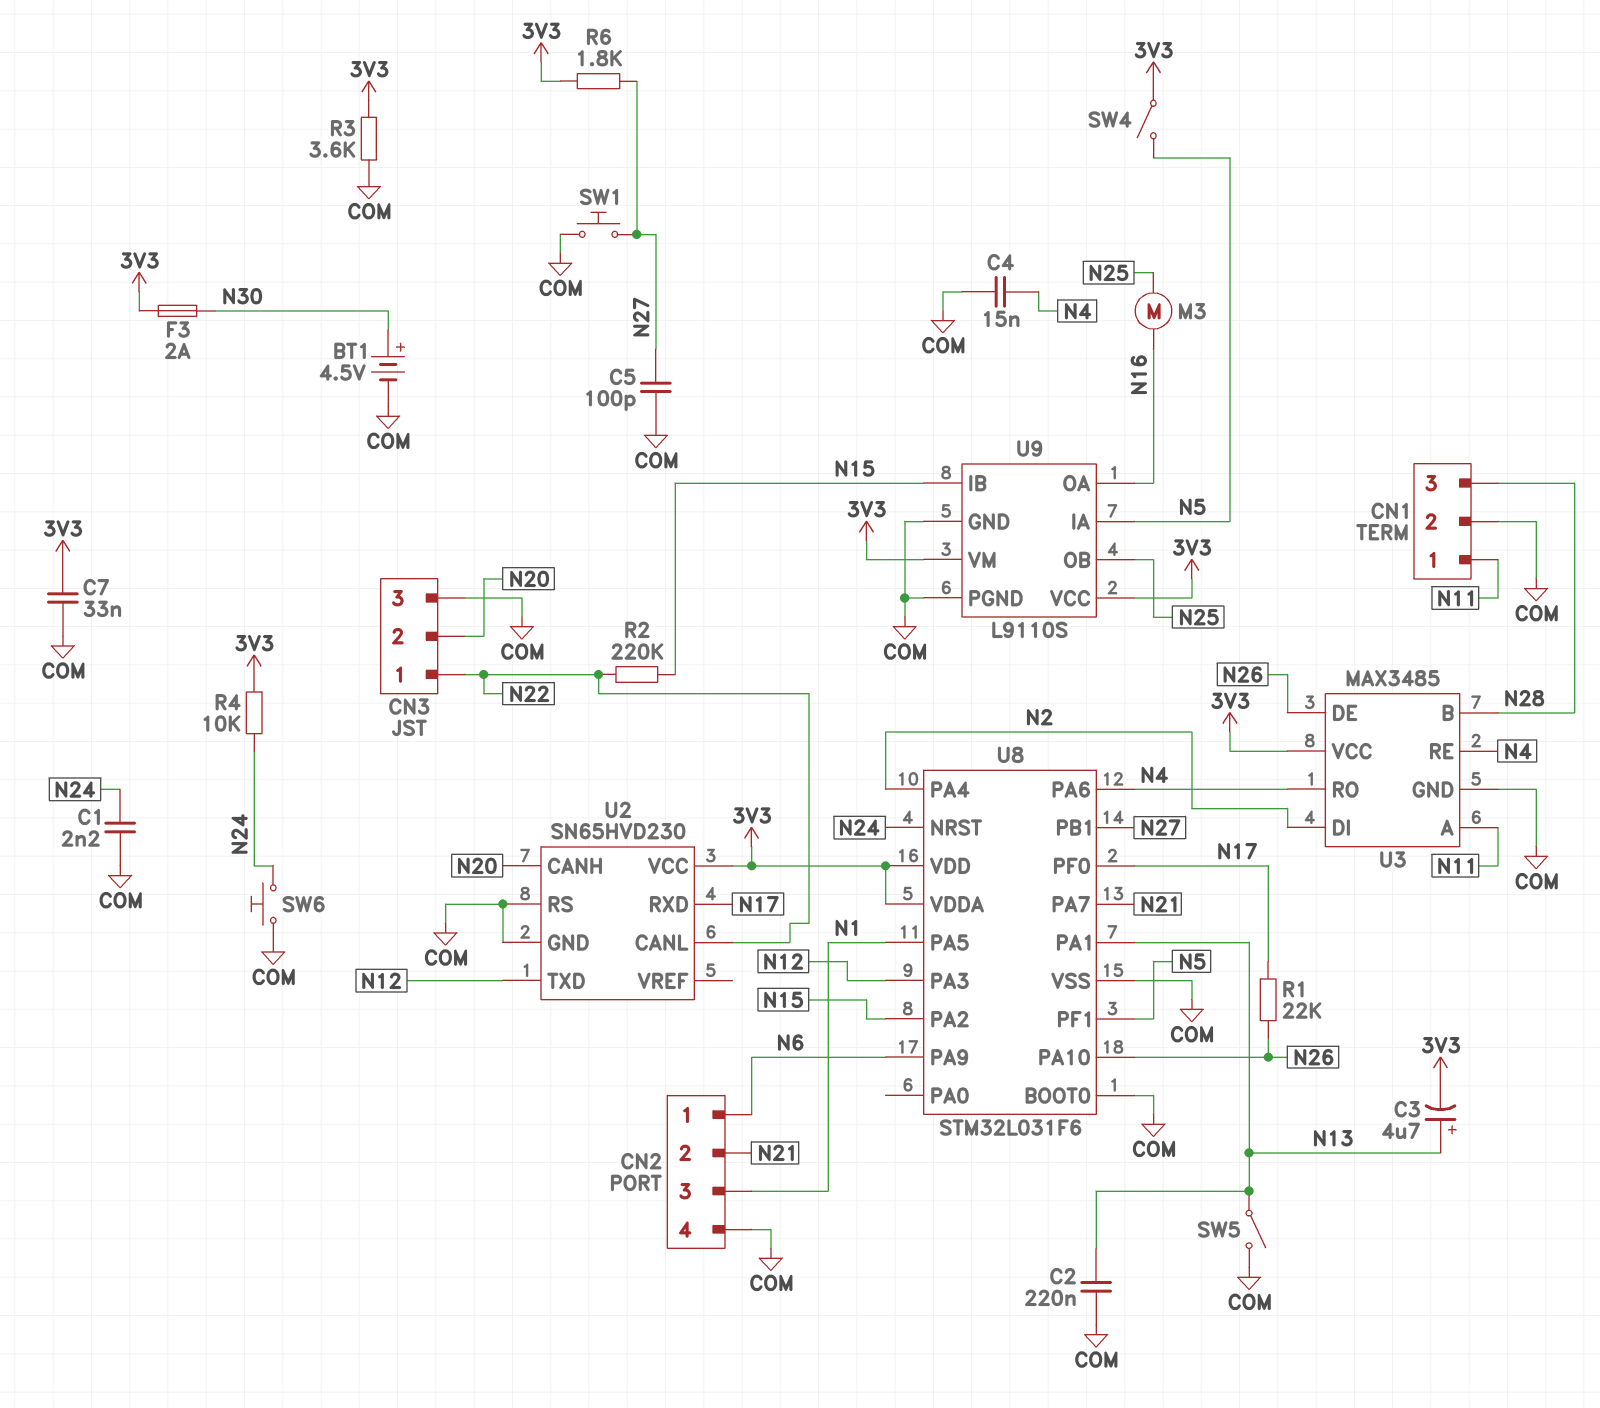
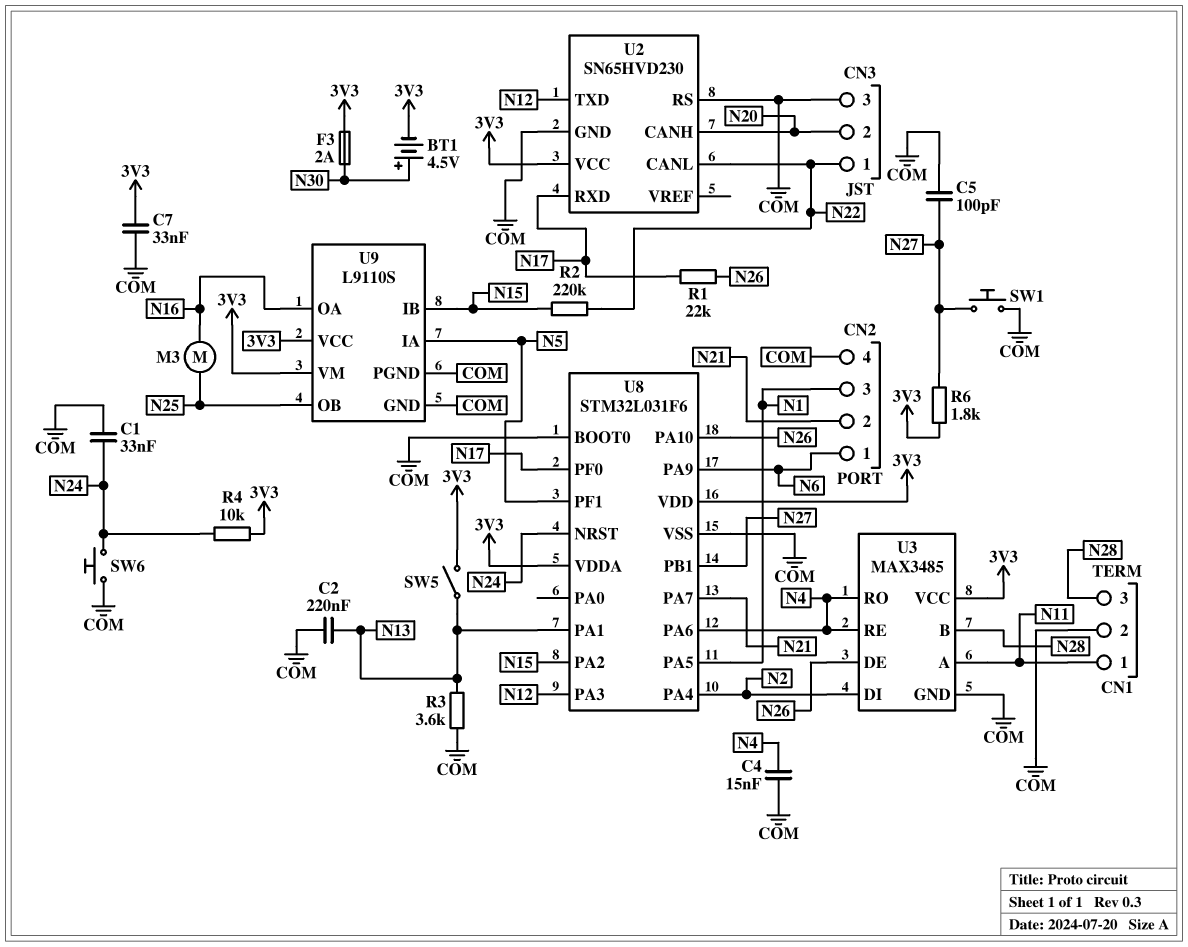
BT1: 4.5V (plus N30, minus COM) -> 4.5V (plus N30, minus 3V3)
C1: 2.2nF (COM, N24) -> 33nF (COM, N24)
C3: 4.7uF (plus N13, minus 3V3) -> none
R3: 3.6k (3V3, COM) -> 3.6k (COM, N13)
SW4: switch (3V3, N5) -> none
SW5: switch (COM, N13) -> switch (3V3, N13)

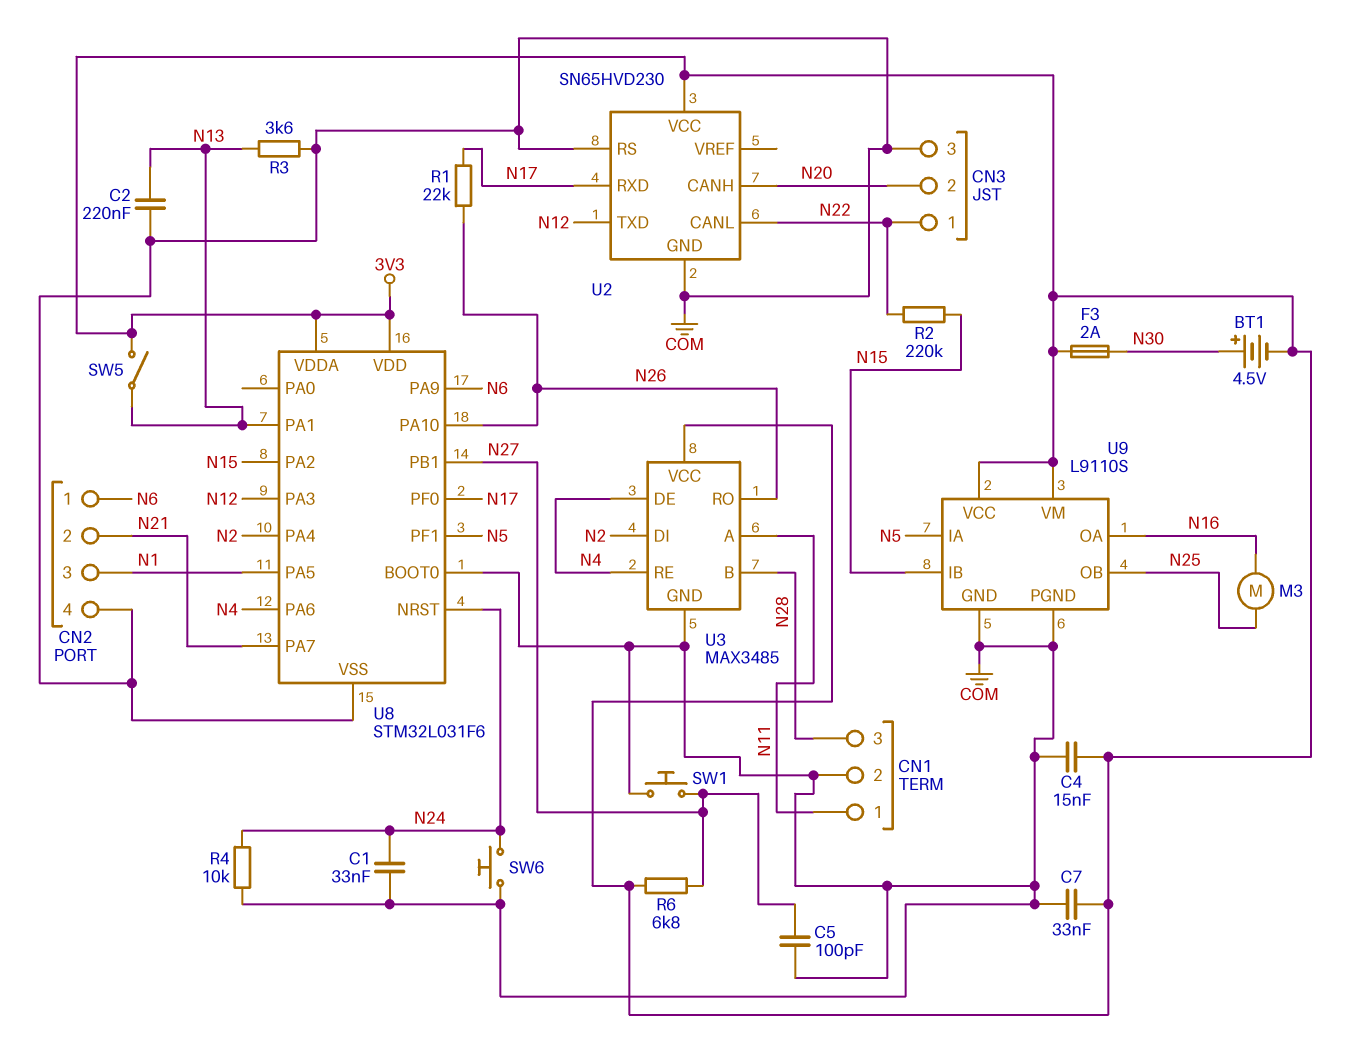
C4: 15nF (COM, N4) -> 15nF (3V3, COM)
R4: 10k (3V3, N24) -> 10k (COM, N24)
R6: 1.8k (3V3, N27) -> 6.8k (3V3, N27)
U3 pin DE: N26 -> N4
U3 pin RO: N4 -> N26

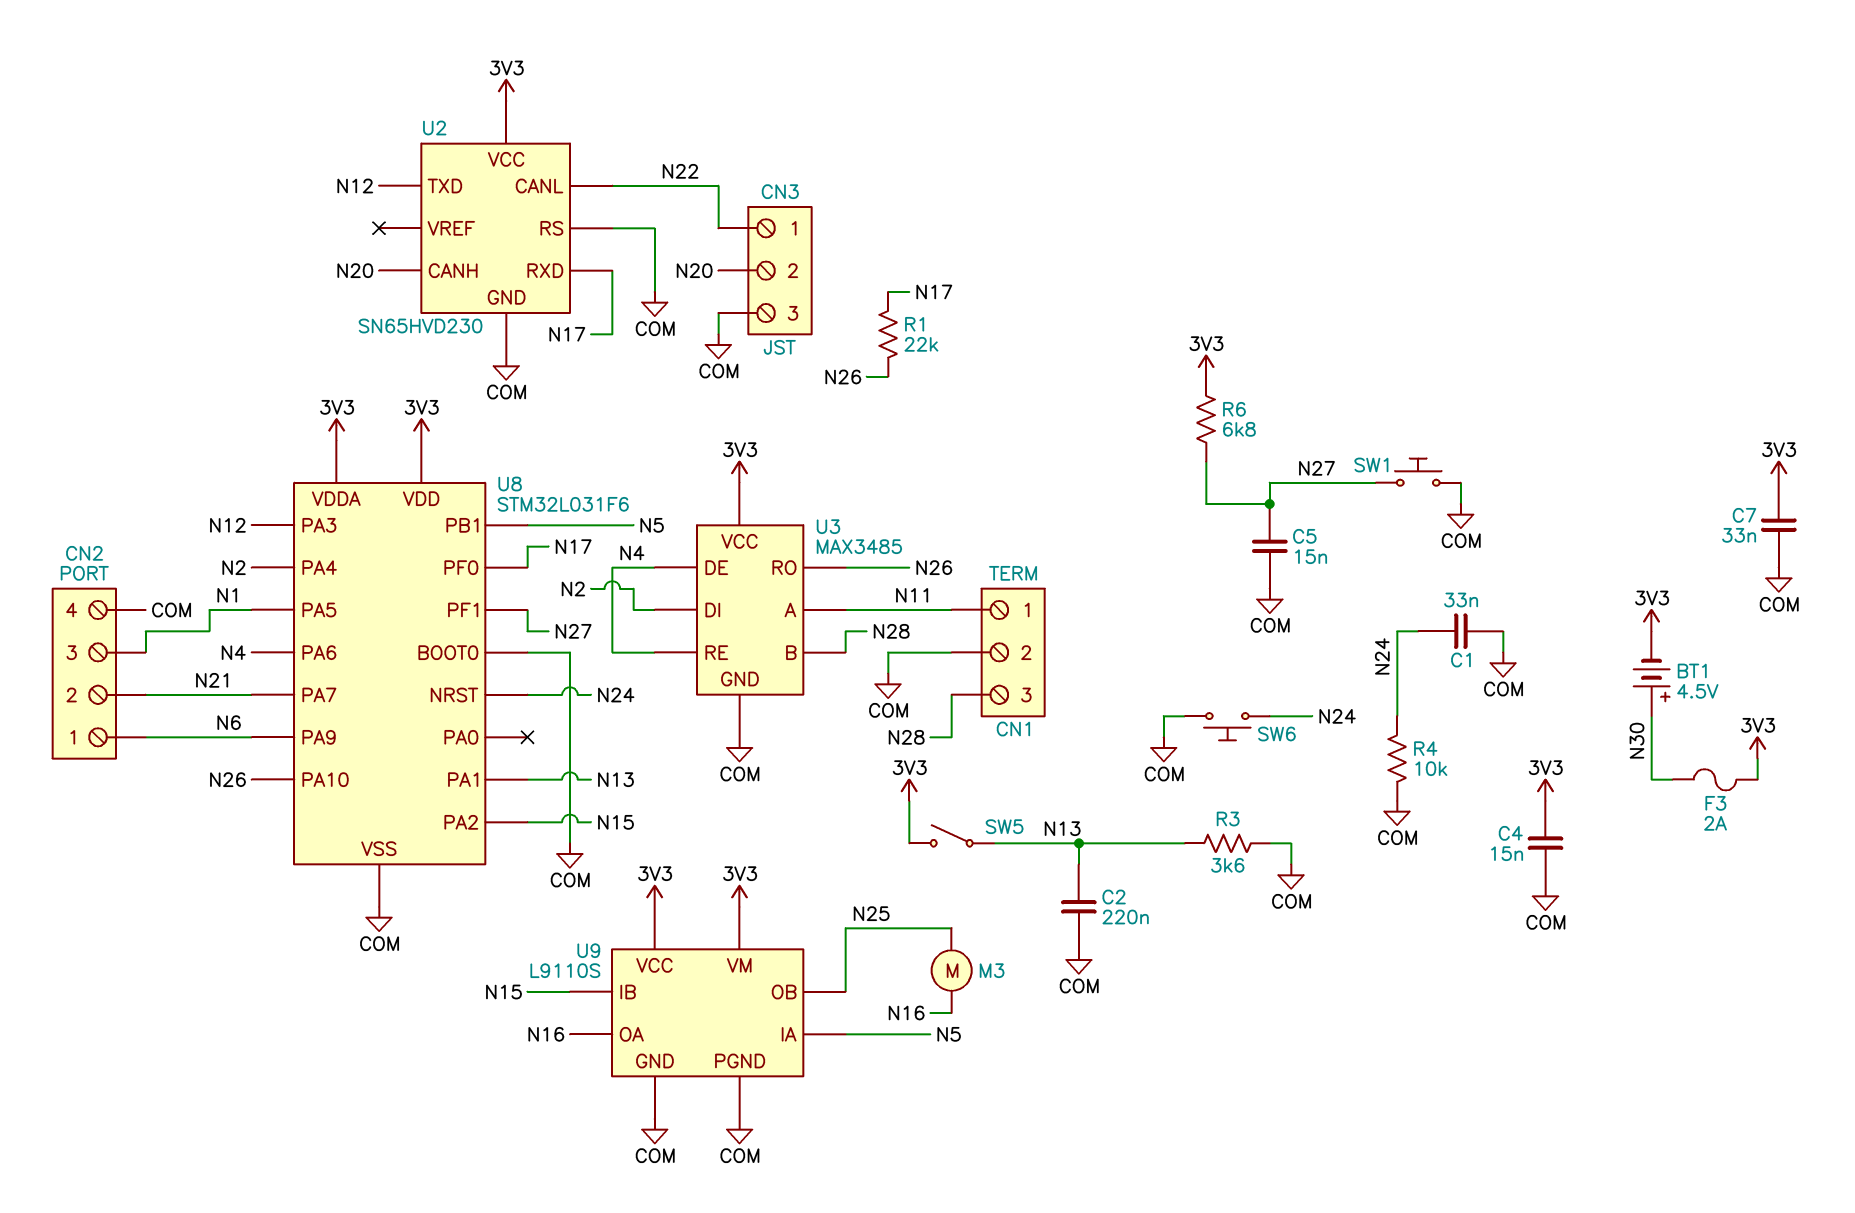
C5: 100pF (COM, N27) -> 15nF (COM, N27)
R2: 220k (N15, N22) -> none
U8 pin PB1: N27 -> N5
U8 pin PF1: N5 -> N27

